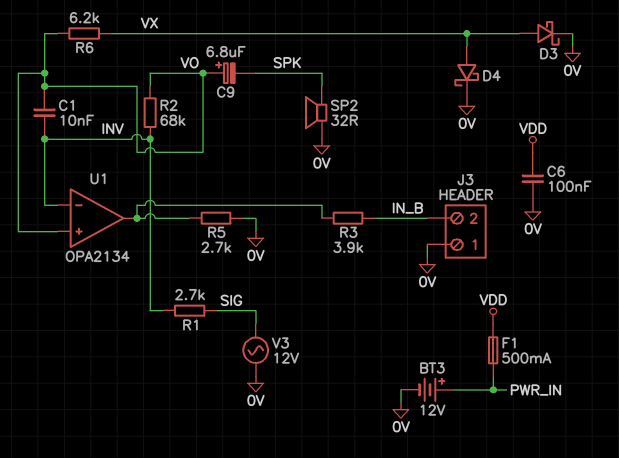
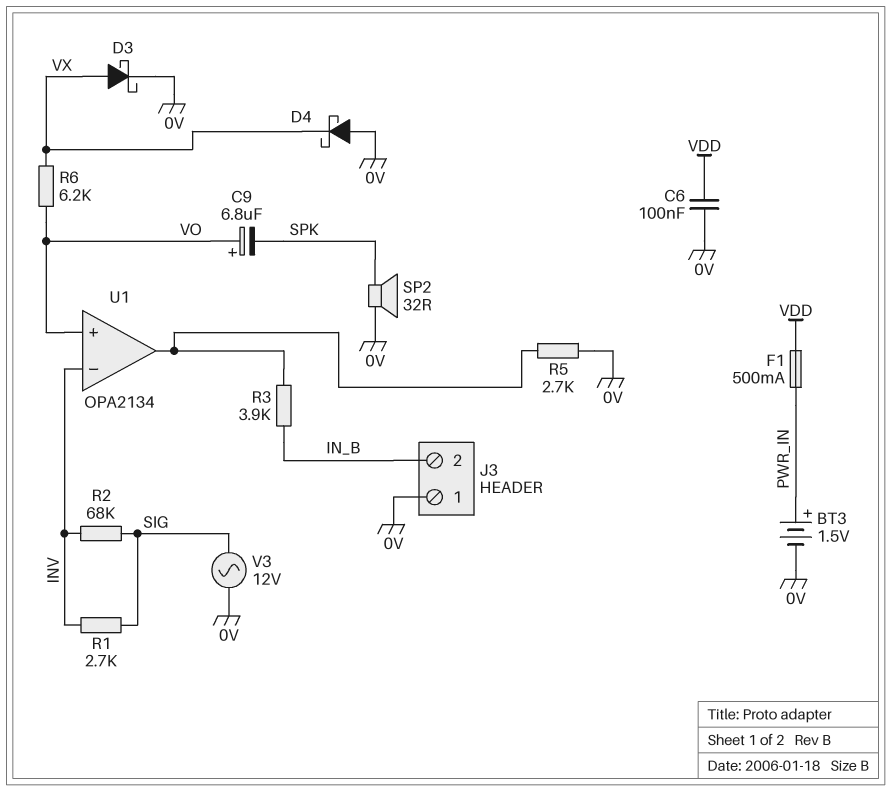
BT3: 12V (plus PWR_IN, minus 0V) -> 1.5V (plus PWR_IN, minus 0V)
C1: 10nF (INV, VO) -> none
D4: schottky (A VX, K 0V) -> schottky (A 0V, K VX)
R2: 68k (INV, VO) -> 68k (INV, SIG)

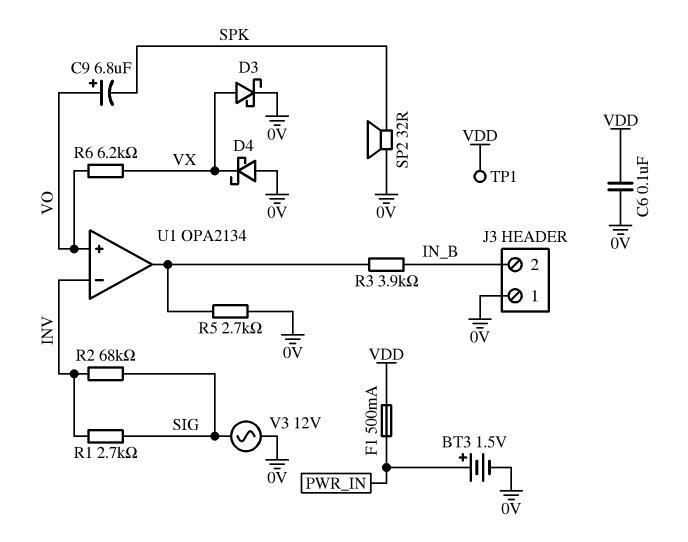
TP1: none -> test point (VDD)

